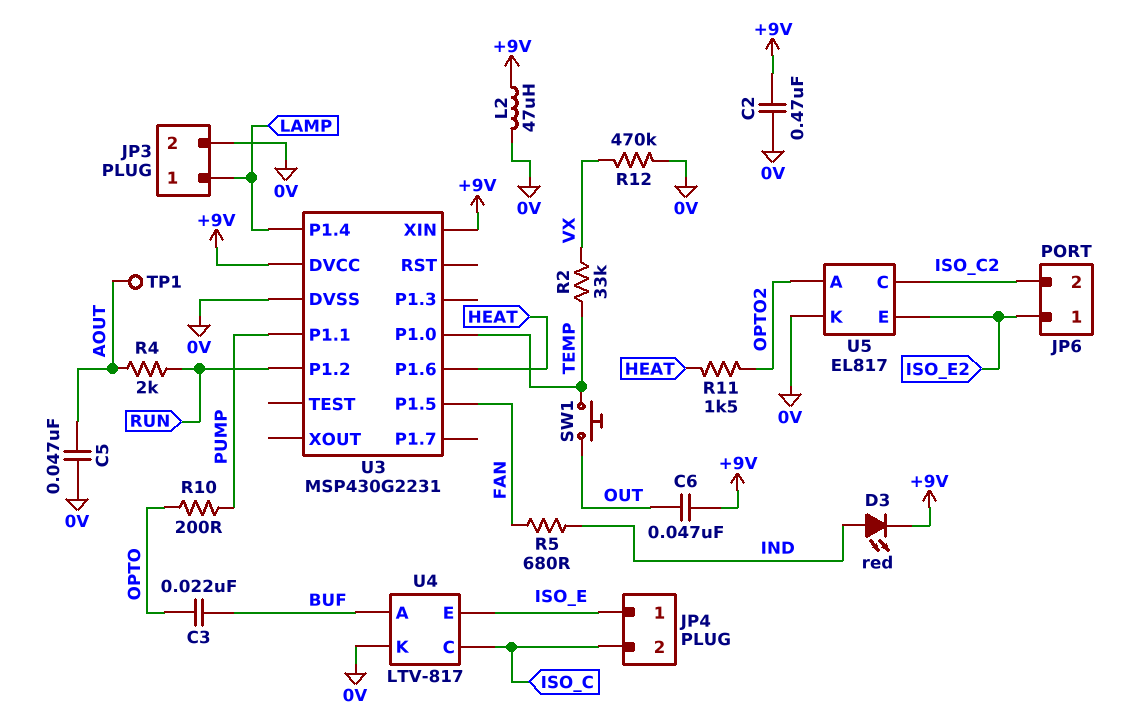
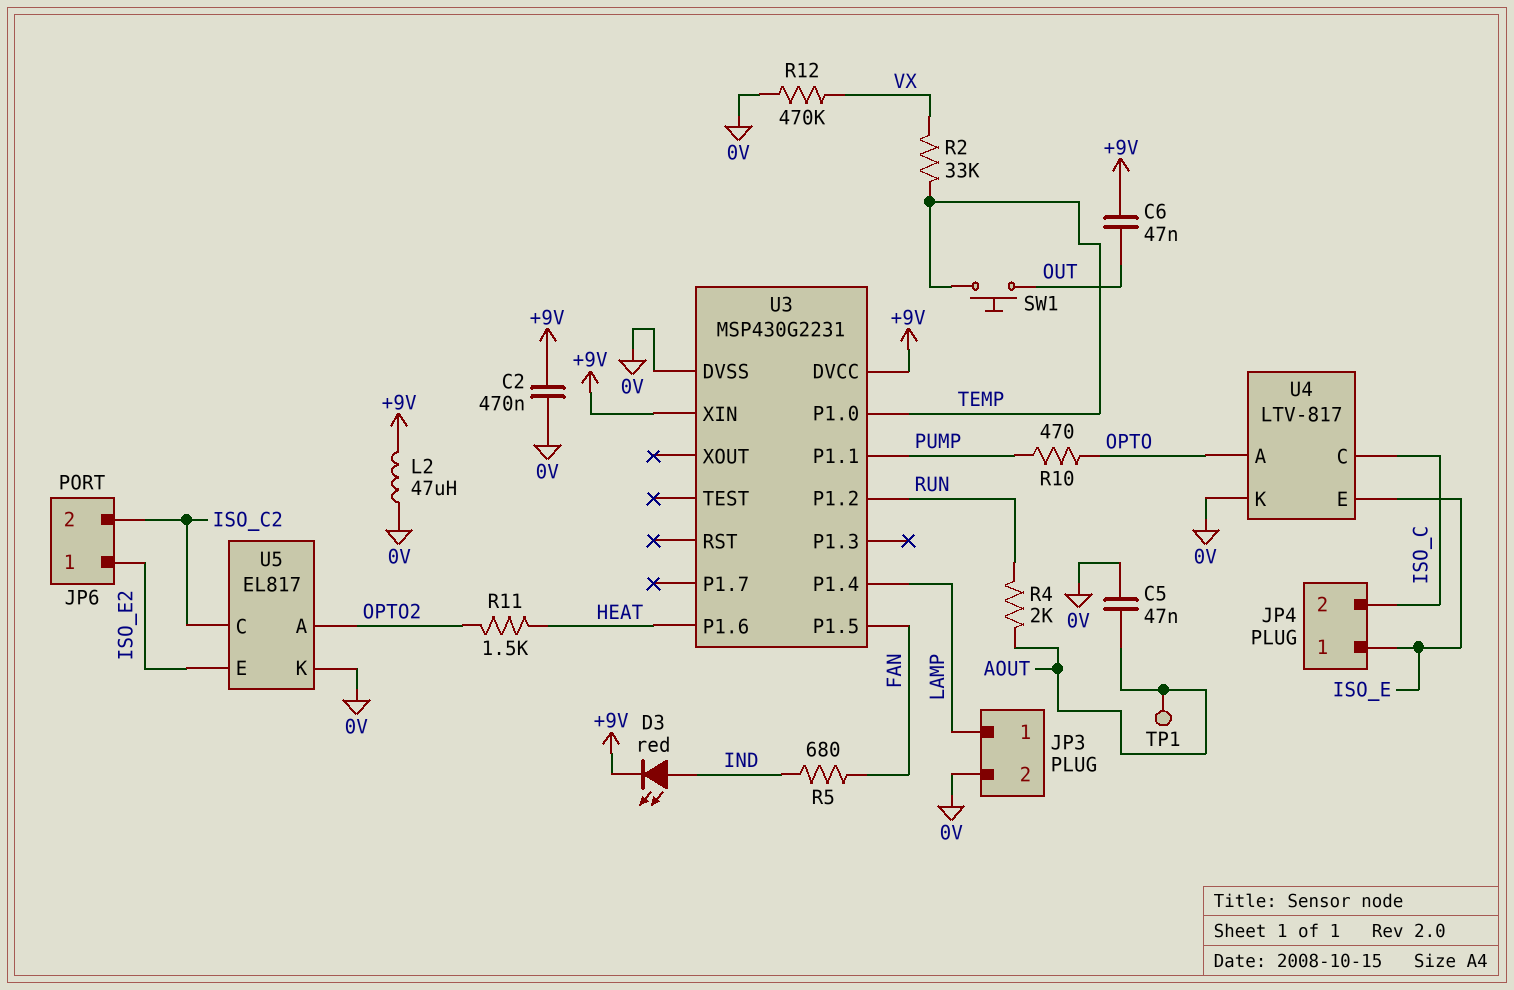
C3: 22nF (BUF, OPTO) -> none
R10: 200 (OPTO, PUMP) -> 470 (OPTO, PUMP)
U4 pin A: BUF -> OPTO

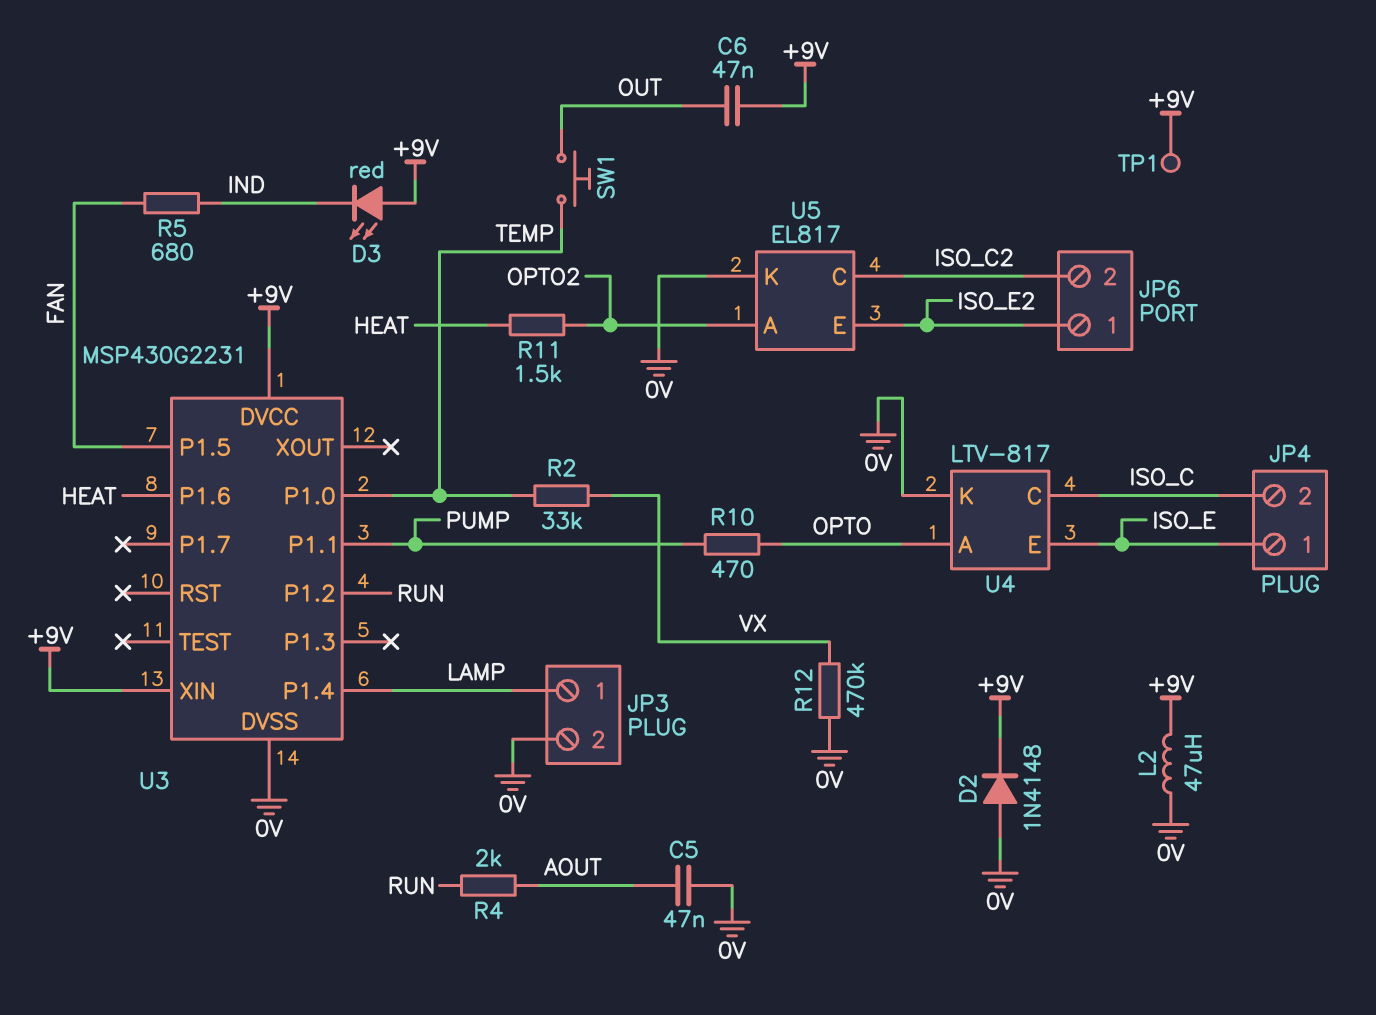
C2: 470nF (+9V, 0V) -> none
D2: none -> diode 1N4148 (A 0V, K +9V)
D3: LED red (A IND, K +9V) -> LED red (A +9V, K IND)
TP1: test point (AOUT) -> test point (+9V)

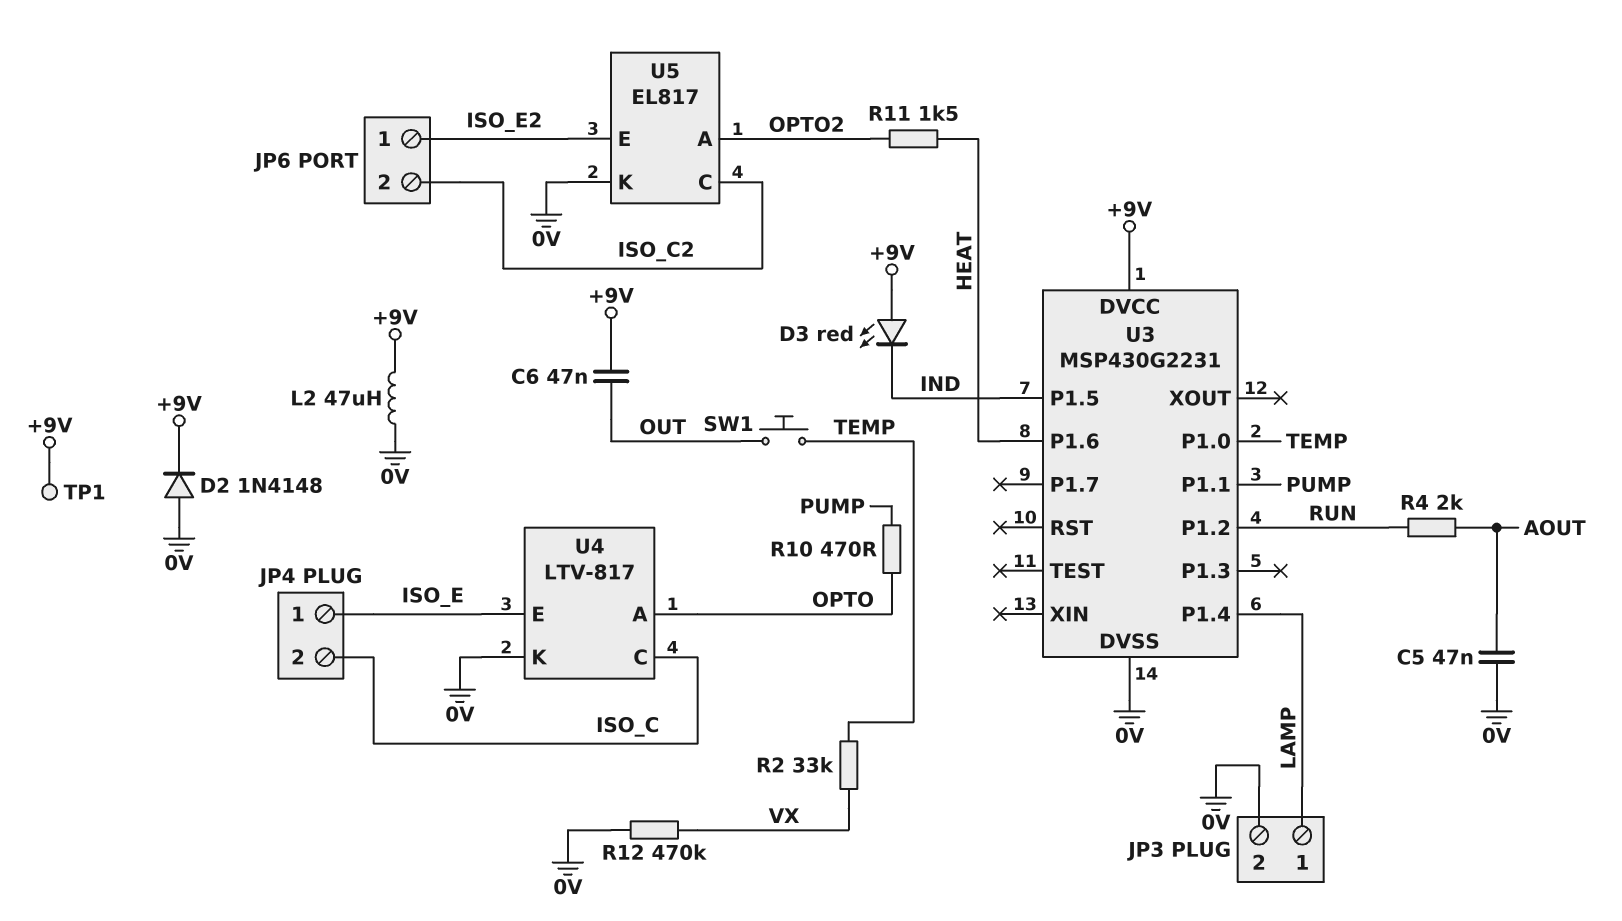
R5: 680 (FAN, IND) -> none
U3 pin P1.5: FAN -> IND
U3 pin XIN: +9V -> none

